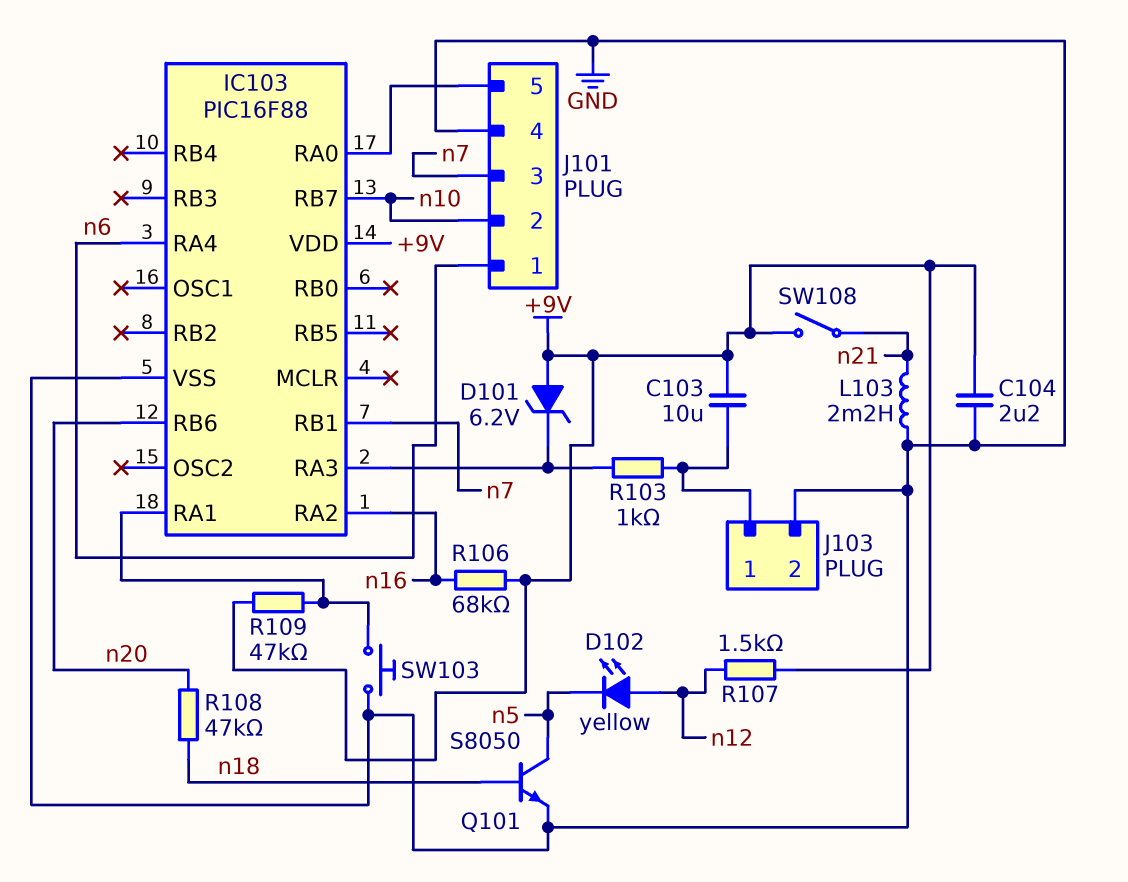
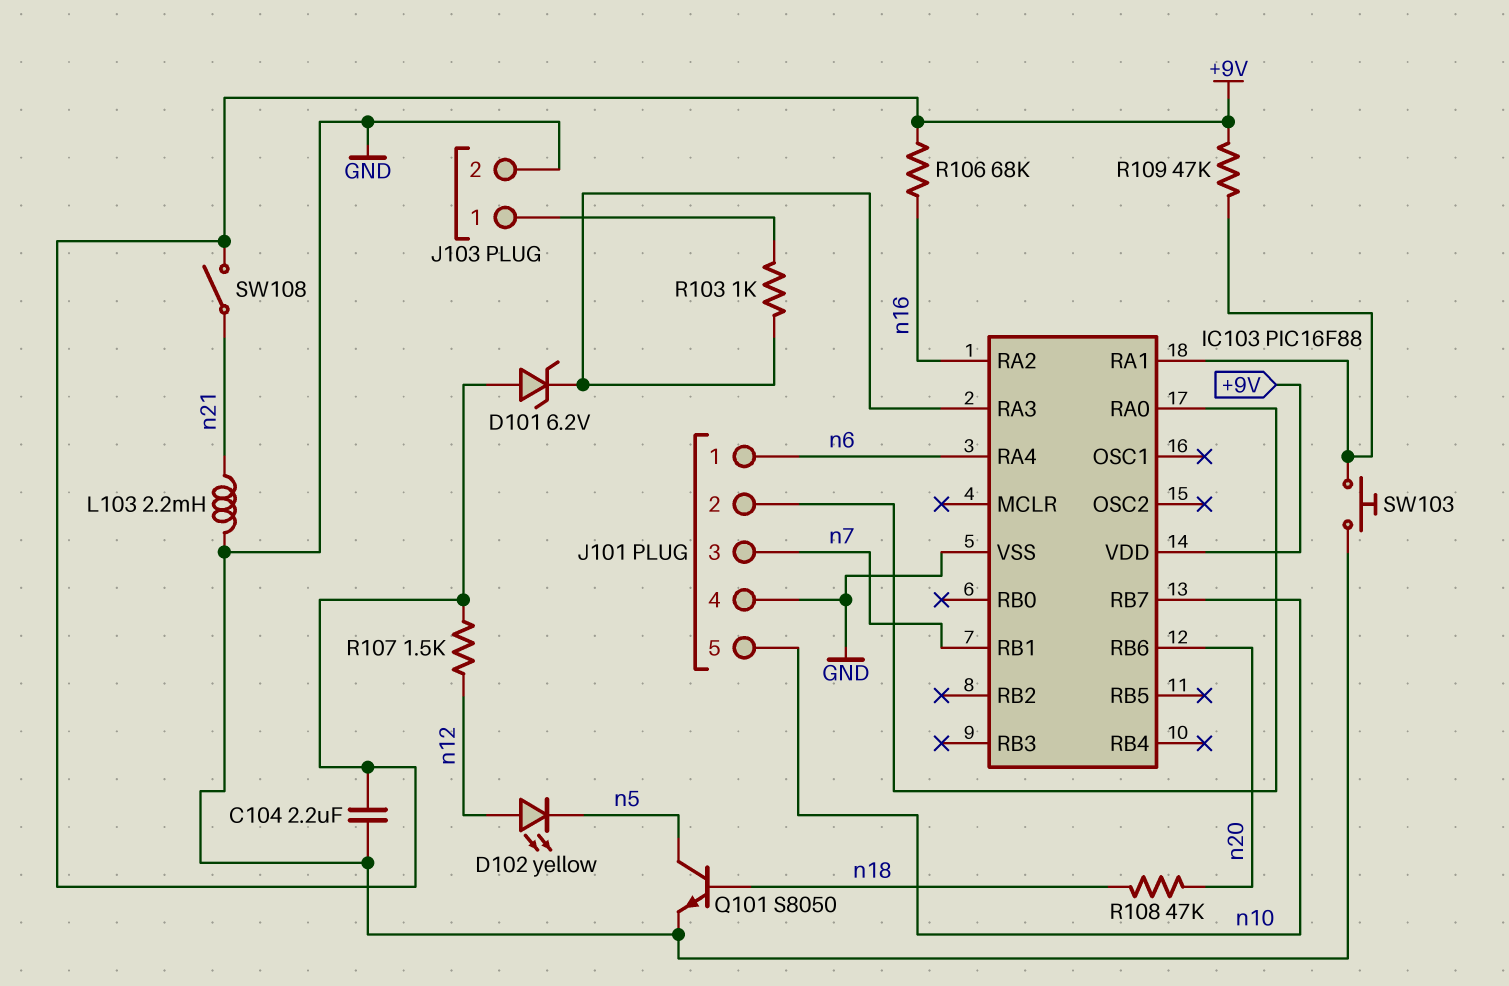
C103: 10uF (+9V, J103/1) -> none
J101 pin 2: n10 -> IC103/RA0
J101 pin 5: IC103/RA0 -> n10

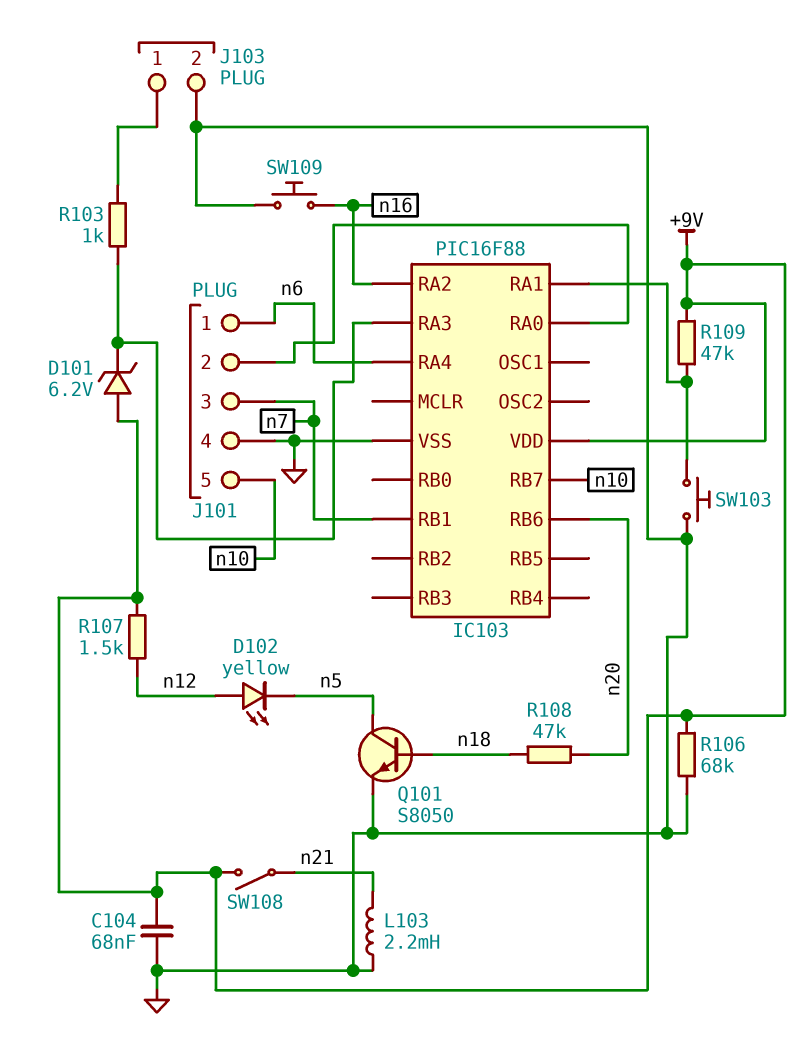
C104: 2.2uF (+9V, GND) -> 68nF (+9V, GND)
R106: 68k (+9V, n16) -> 68k (+9V, GND)
SW109: none -> button (GND, n16)

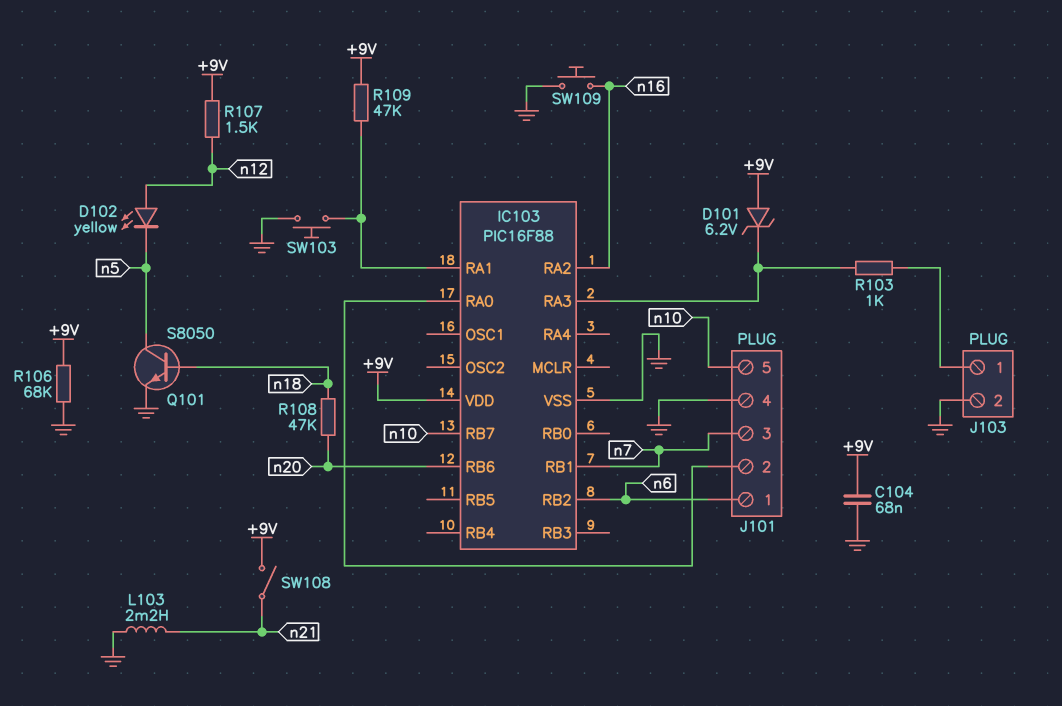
IC103 pin RA4: n6 -> none
IC103 pin RB2: none -> n6

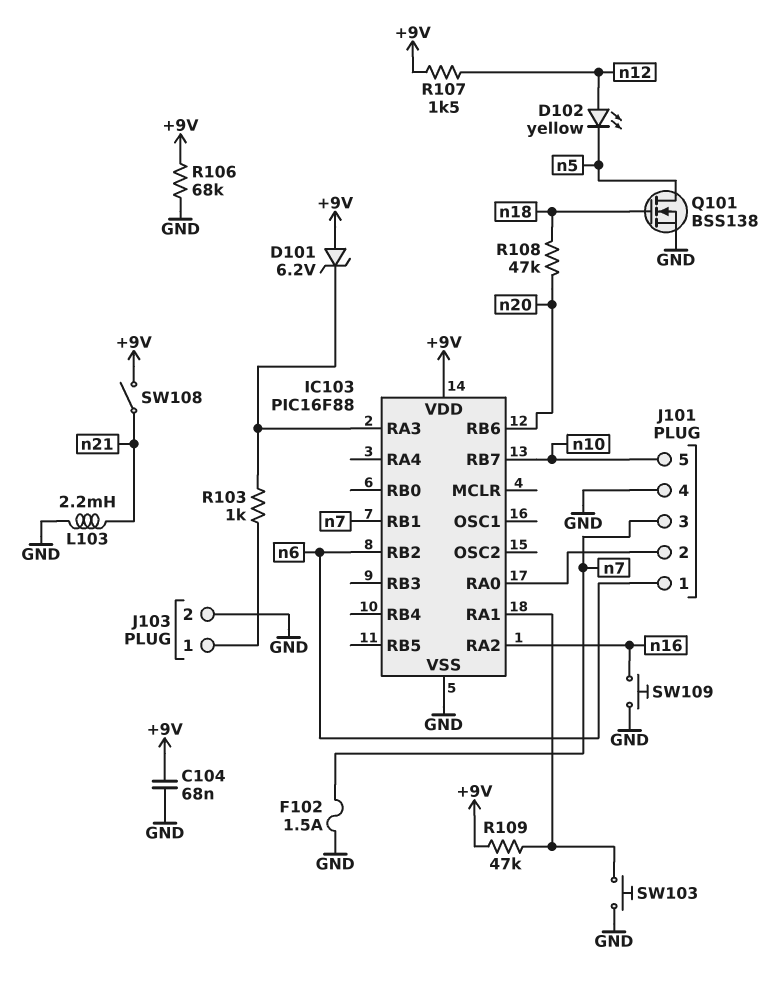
F102: none -> 1.5A (GND, n7)
Q101: NPN S8050 (B n18, C n5, E GND) -> NMOS BSS138 (G n18, D n5, S GND)

